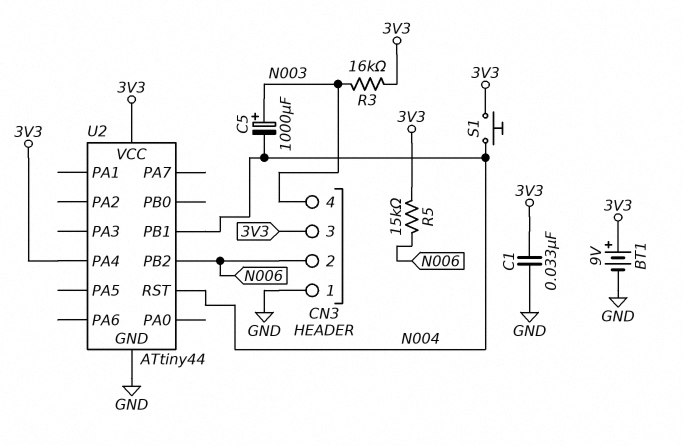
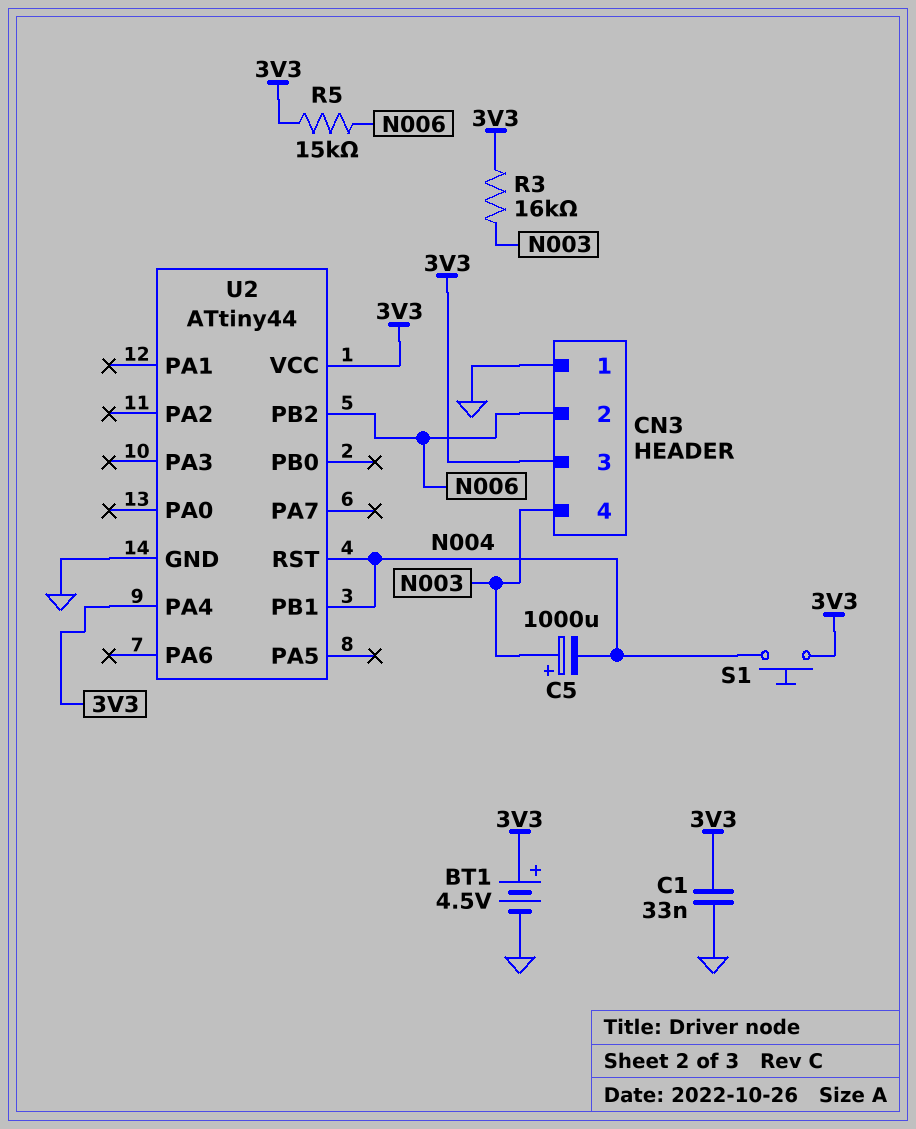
BT1: 9V (plus 3V3, minus GND) -> 4.5V (plus 3V3, minus GND)

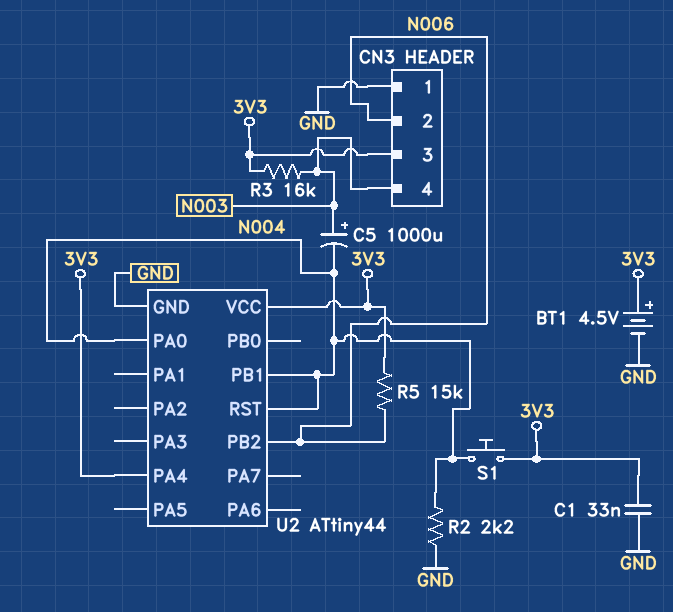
R2: none -> 2.2k (GND, N004)
U2 pin PA0: none -> N004

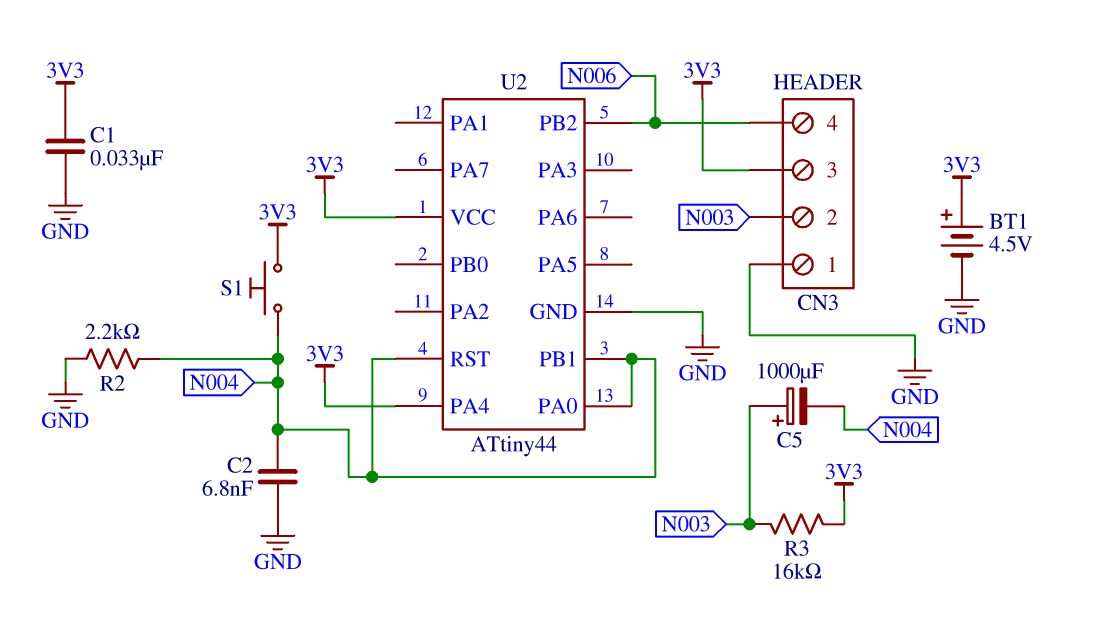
C2: none -> 6.8nF (GND, N004)
CN3 pin 2: N006 -> N003
CN3 pin 4: N003 -> N006
R5: 15k (3V3, N006) -> none

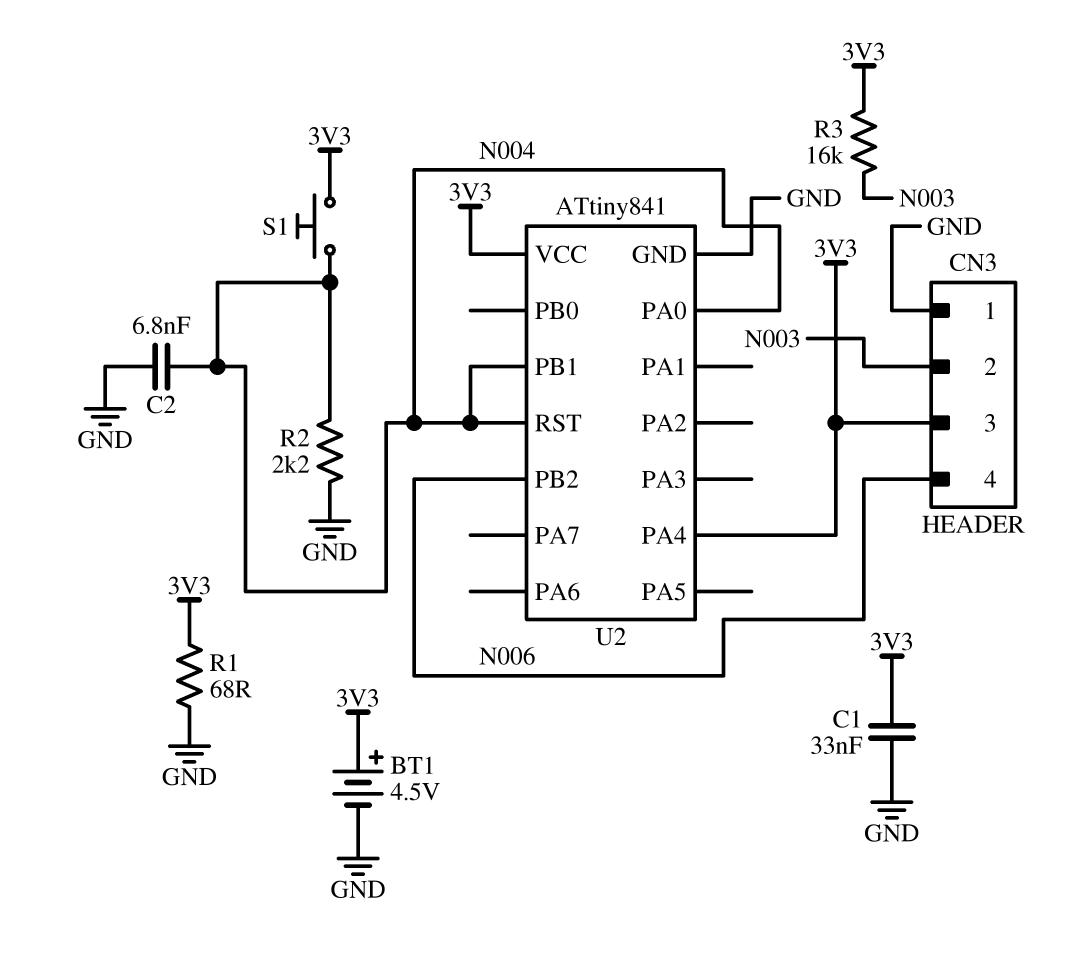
C5: 1000uF (plus N003, minus N004) -> none
R1: none -> 68 (3V3, GND)
U2: ATtiny44 -> ATtiny841

